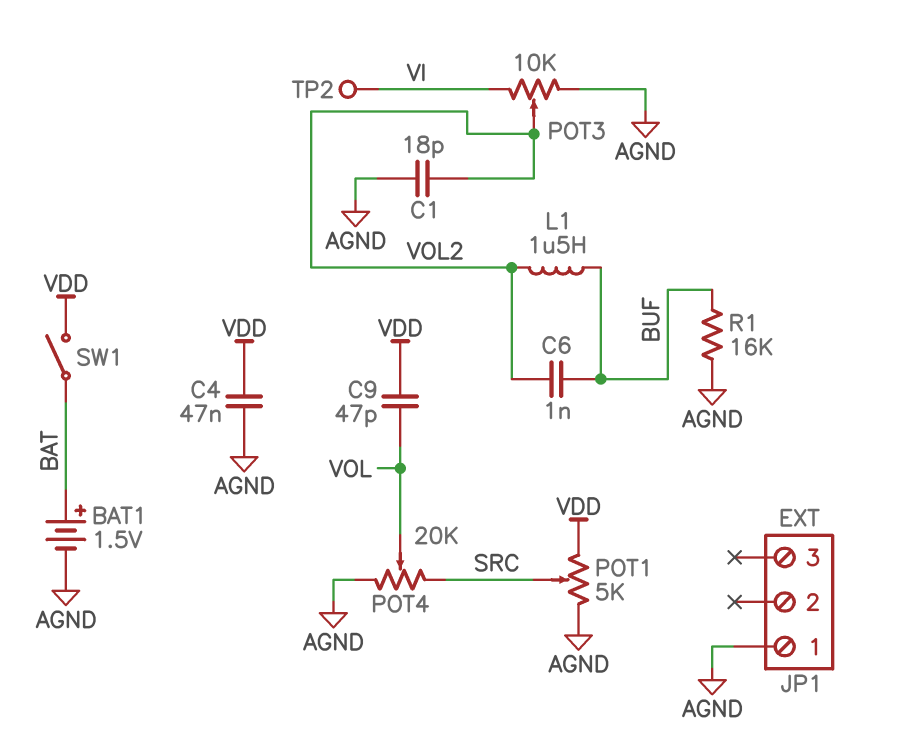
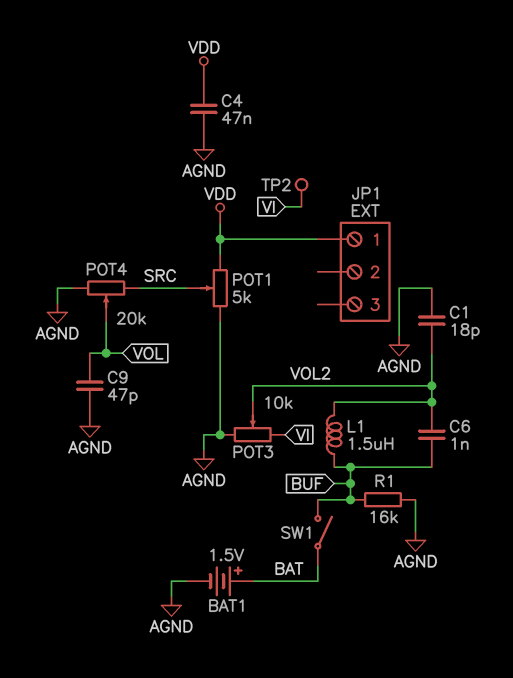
C9: 47pF (VDD, VOL) -> 47pF (AGND, VOL)
JP1 pin 1: AGND -> VDD
SW1: switch (BAT, VDD) -> switch (BAT, BUF)

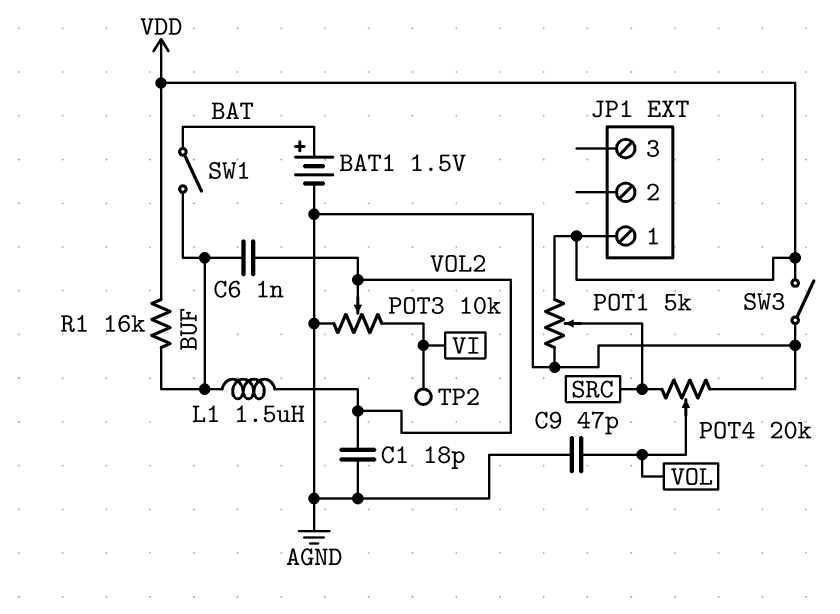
C4: 47nF (AGND, VDD) -> none
R1: 16k (AGND, BUF) -> 16k (BUF, VDD)
SW3: none -> switch (AGND, VDD)

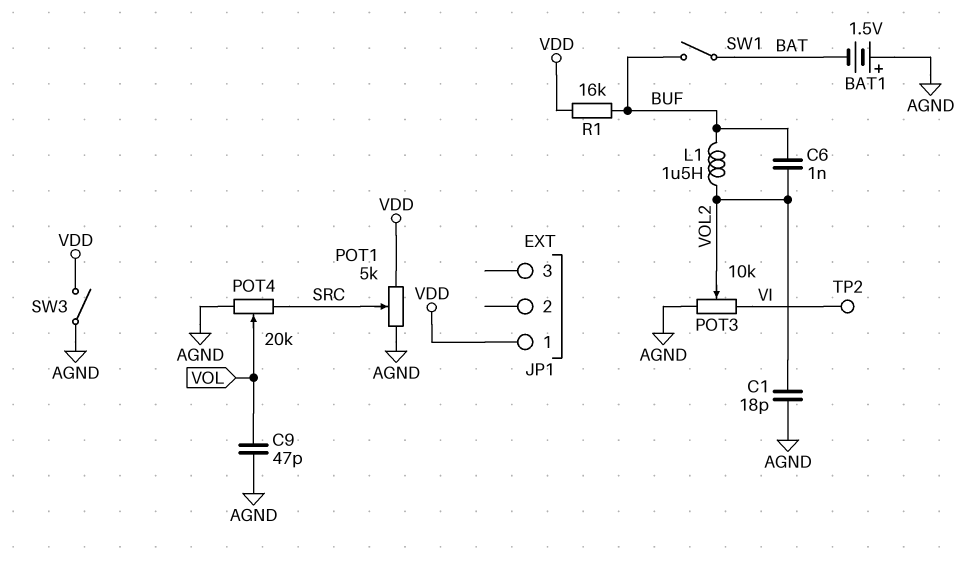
BAT1: 1.5V (plus BAT, minus AGND) -> 1.5V (plus AGND, minus BAT)

